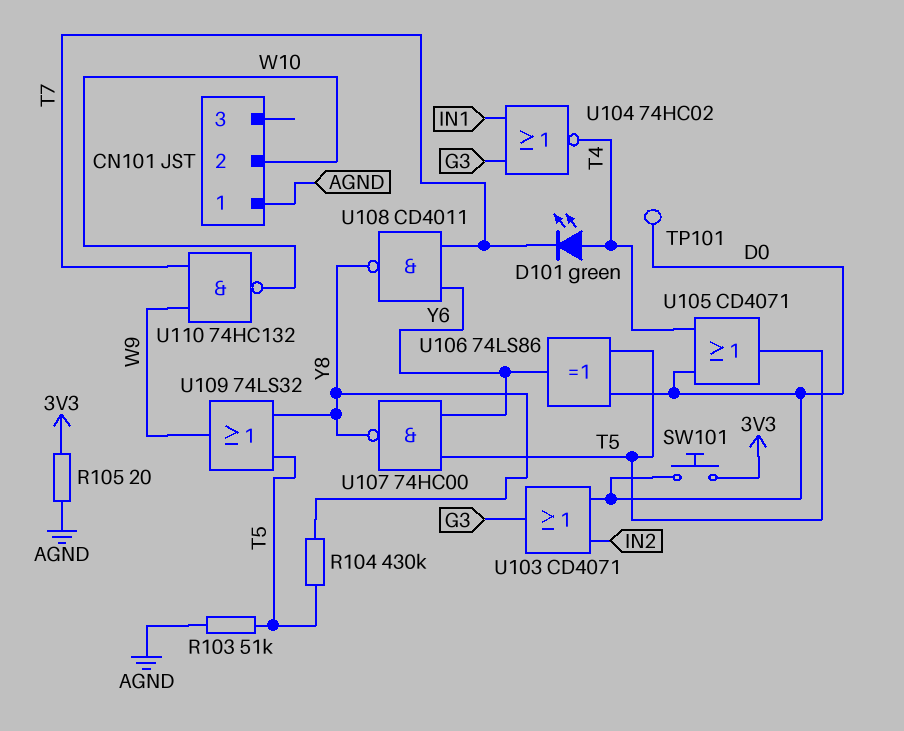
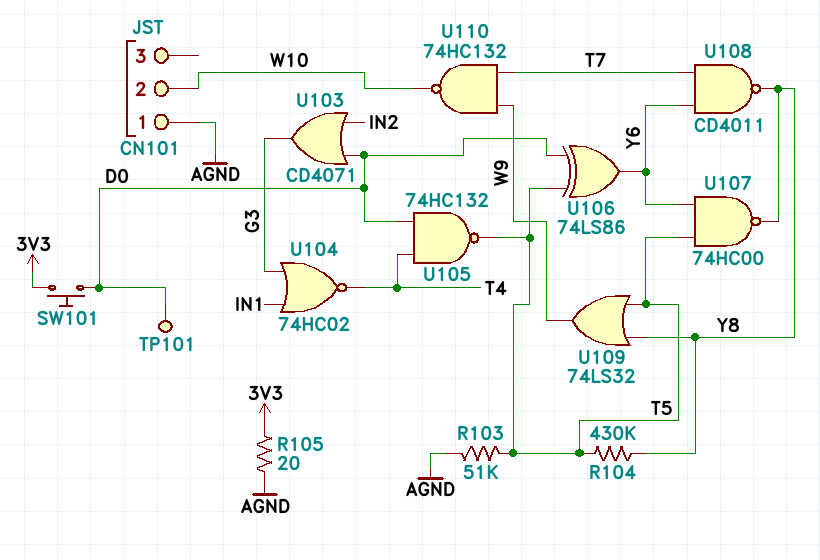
D101: LED green (A T4, K T7) -> none
U105: OR CD4071 (in D0, in T4, out T5) -> NAND 74HC132 (in D0, in T4, out T5)

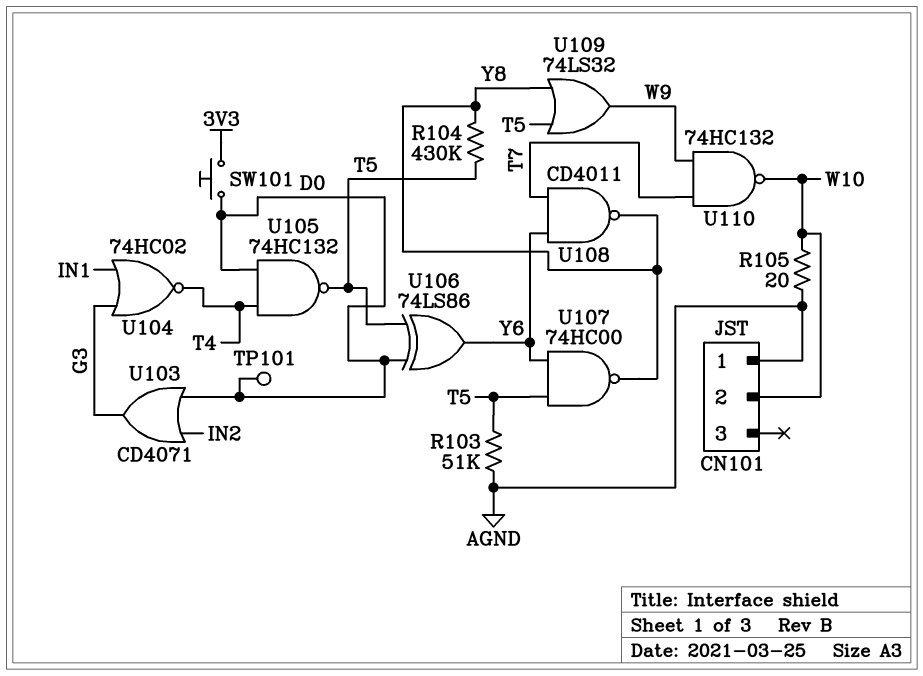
R105: 20 (3V3, AGND) -> 20 (AGND, W10)

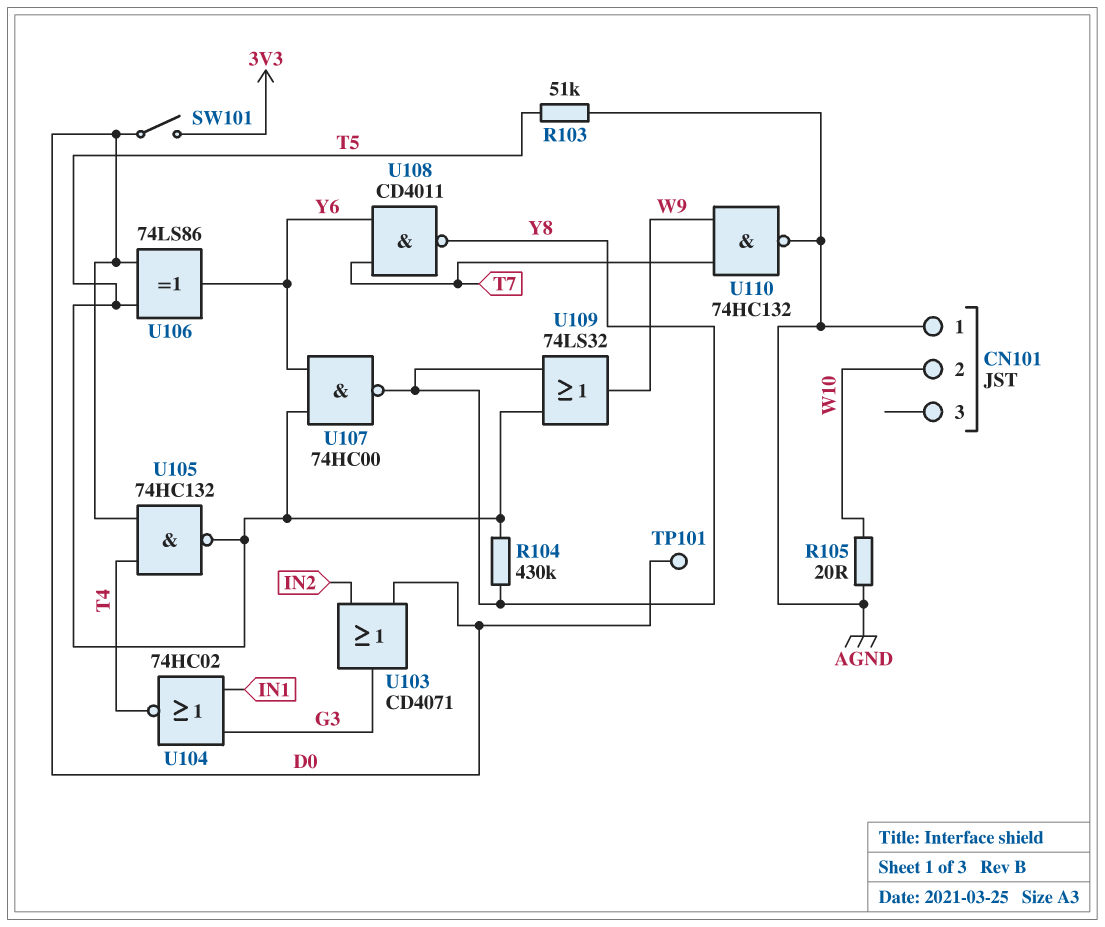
SW101: button (3V3, D0) -> switch (3V3, D0)
U110: NAND 74HC132 (in T7, in W9, out W10) -> NAND 74HC132 (in T7, in W9, out AGND)

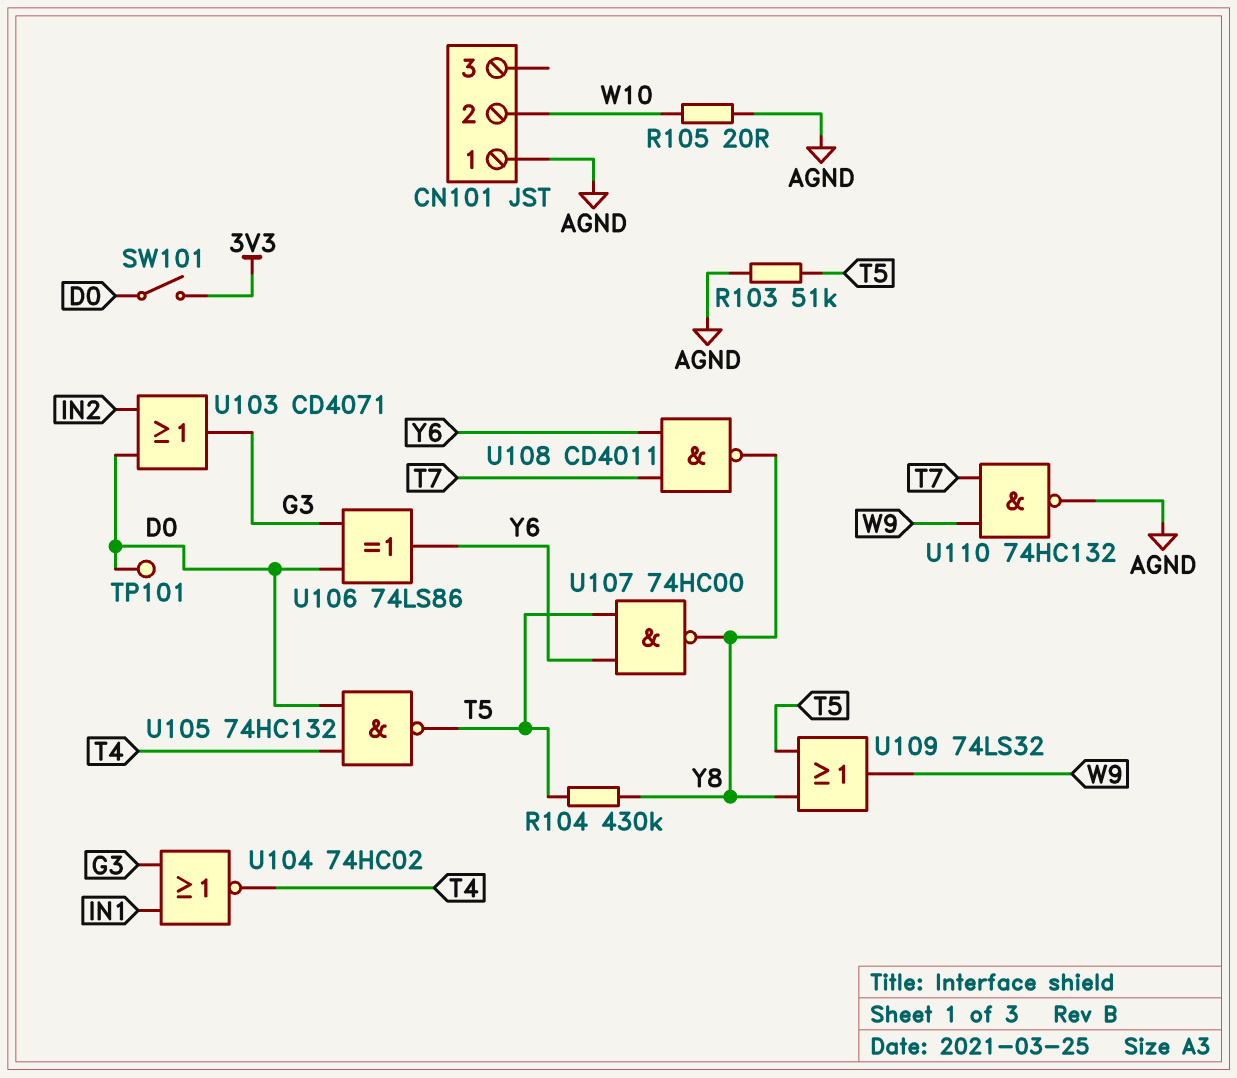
U106: XOR 74LS86 (in D0, in T5, out Y6) -> XOR 74LS86 (in D0, in G3, out Y6)

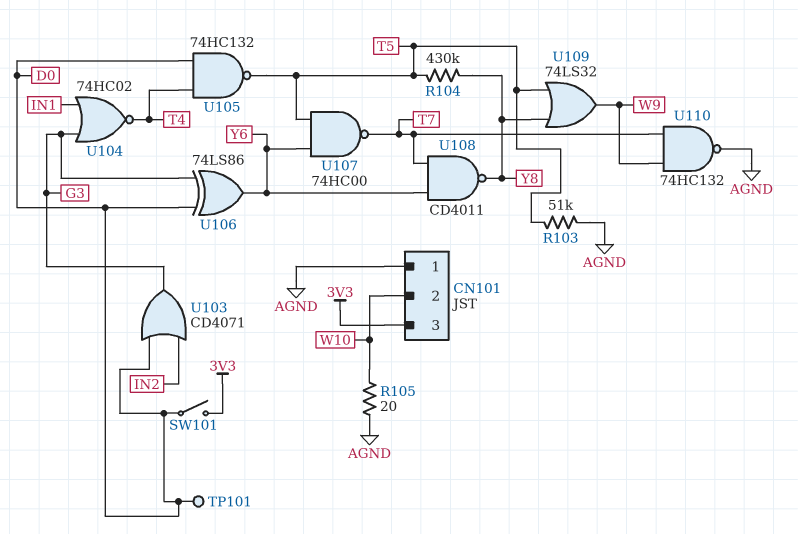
CN101 pin 3: none -> 3V3
U107: NAND 74HC00 (in T5, in Y6, out Y8) -> NAND 74HC00 (in T5, in Y6, out T7)

